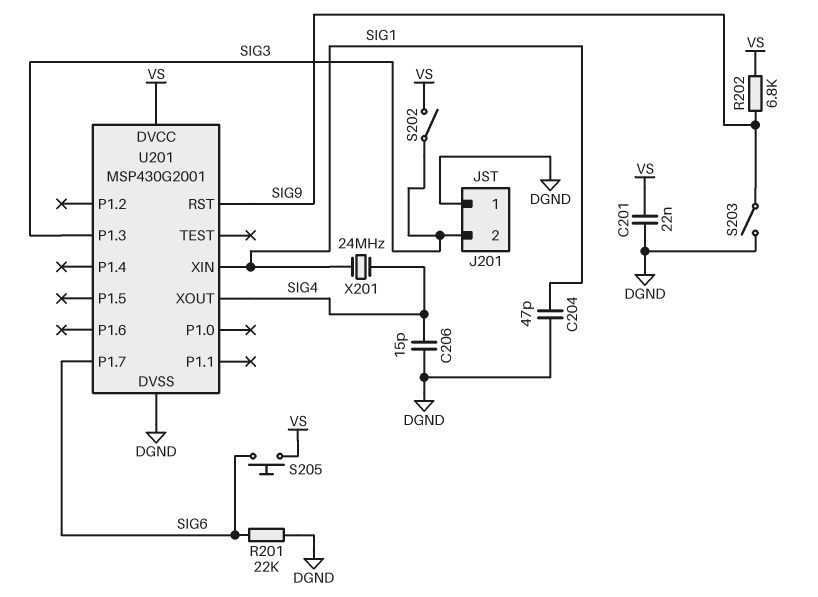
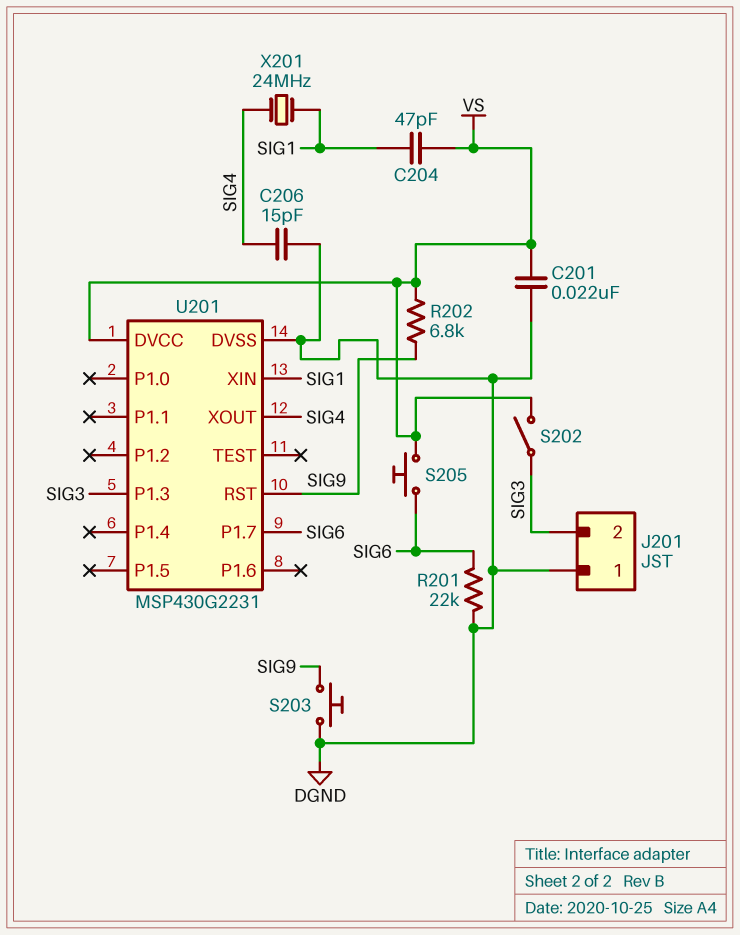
C204: 47pF (DGND, SIG1) -> 47pF (SIG1, VS)
S203: switch (DGND, SIG9) -> button (DGND, SIG9)
U201: MSP430G2001 -> MSP430G2231

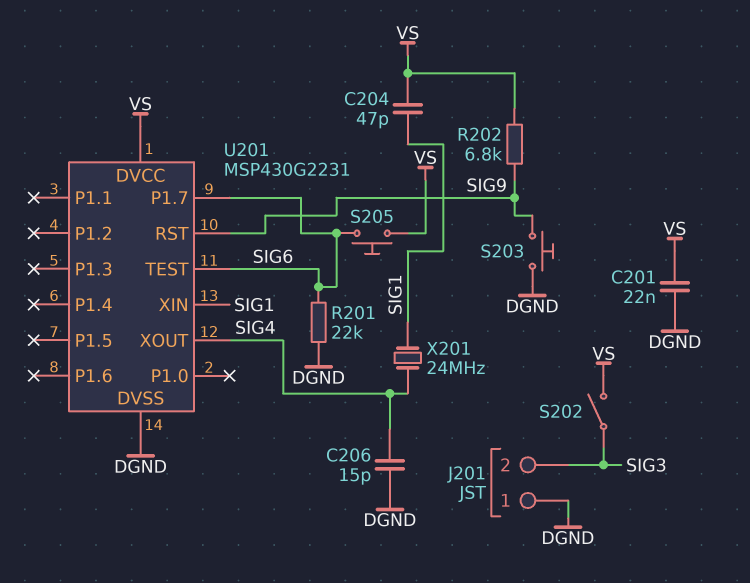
U201 pin P1.3: SIG3 -> none
U201 pin TEST: none -> SIG6

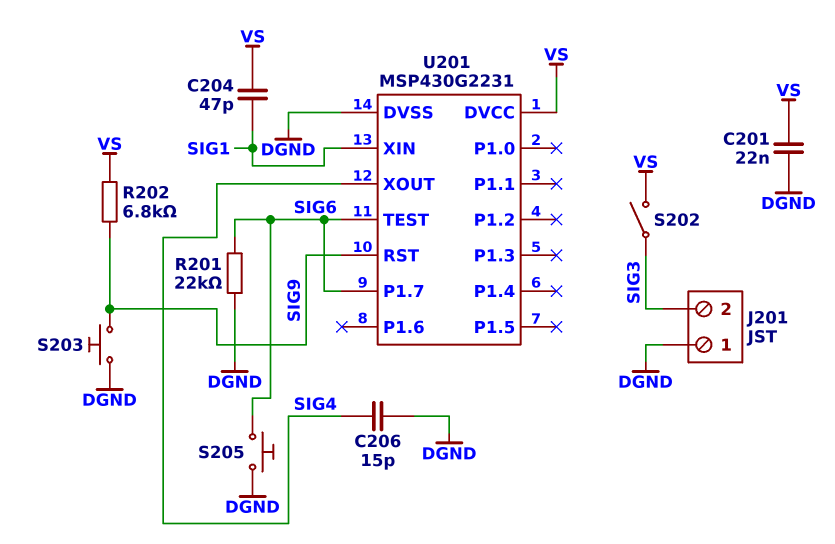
S205: button (SIG6, VS) -> button (DGND, SIG6)
X201: 24MHz (SIG1, SIG4) -> none

